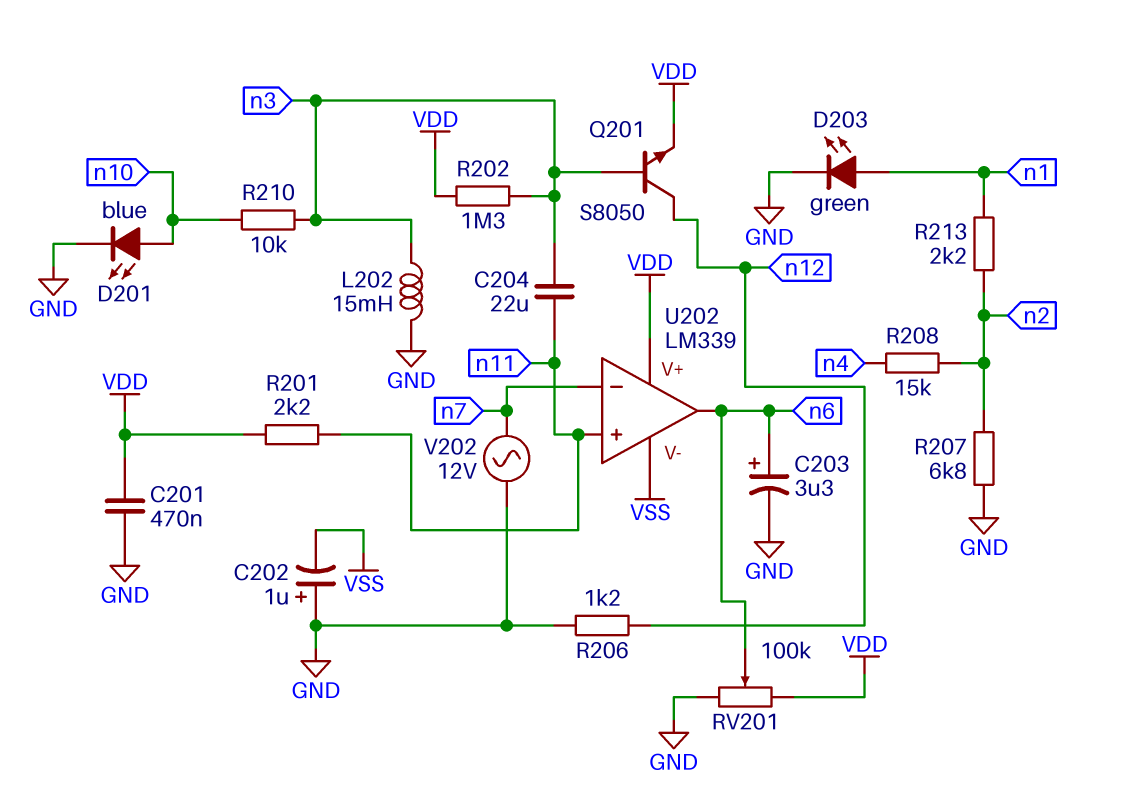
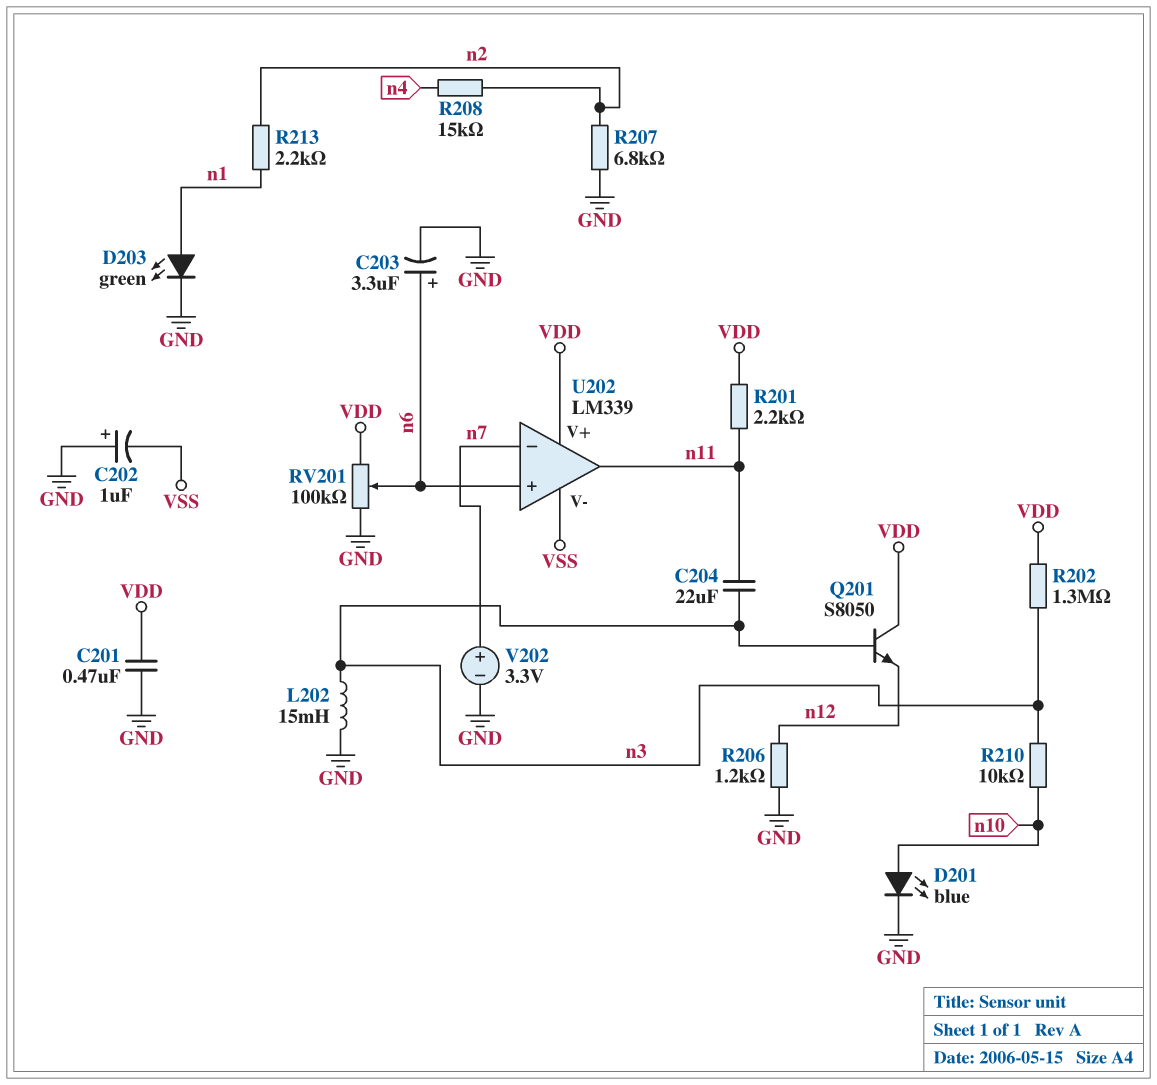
Q201: NPN S8050 (B n3, C n12, E VDD) -> NPN S8050 (B n3, C VDD, E n12)
U202 pin in+: n11 -> n6
U202 pin out: n6 -> n11
V202: AC 12V (GND, n7) -> 3.3V (plus n7, minus GND)

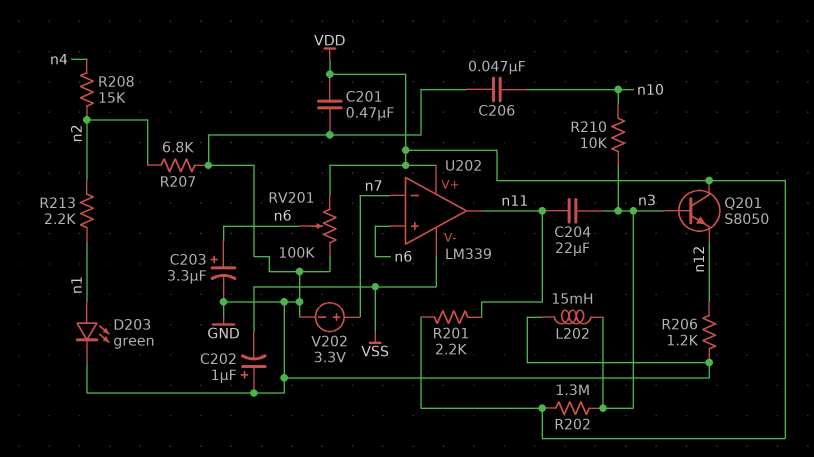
C206: none -> 47nF (GND, n10)
D201: LED blue (A n10, K GND) -> none

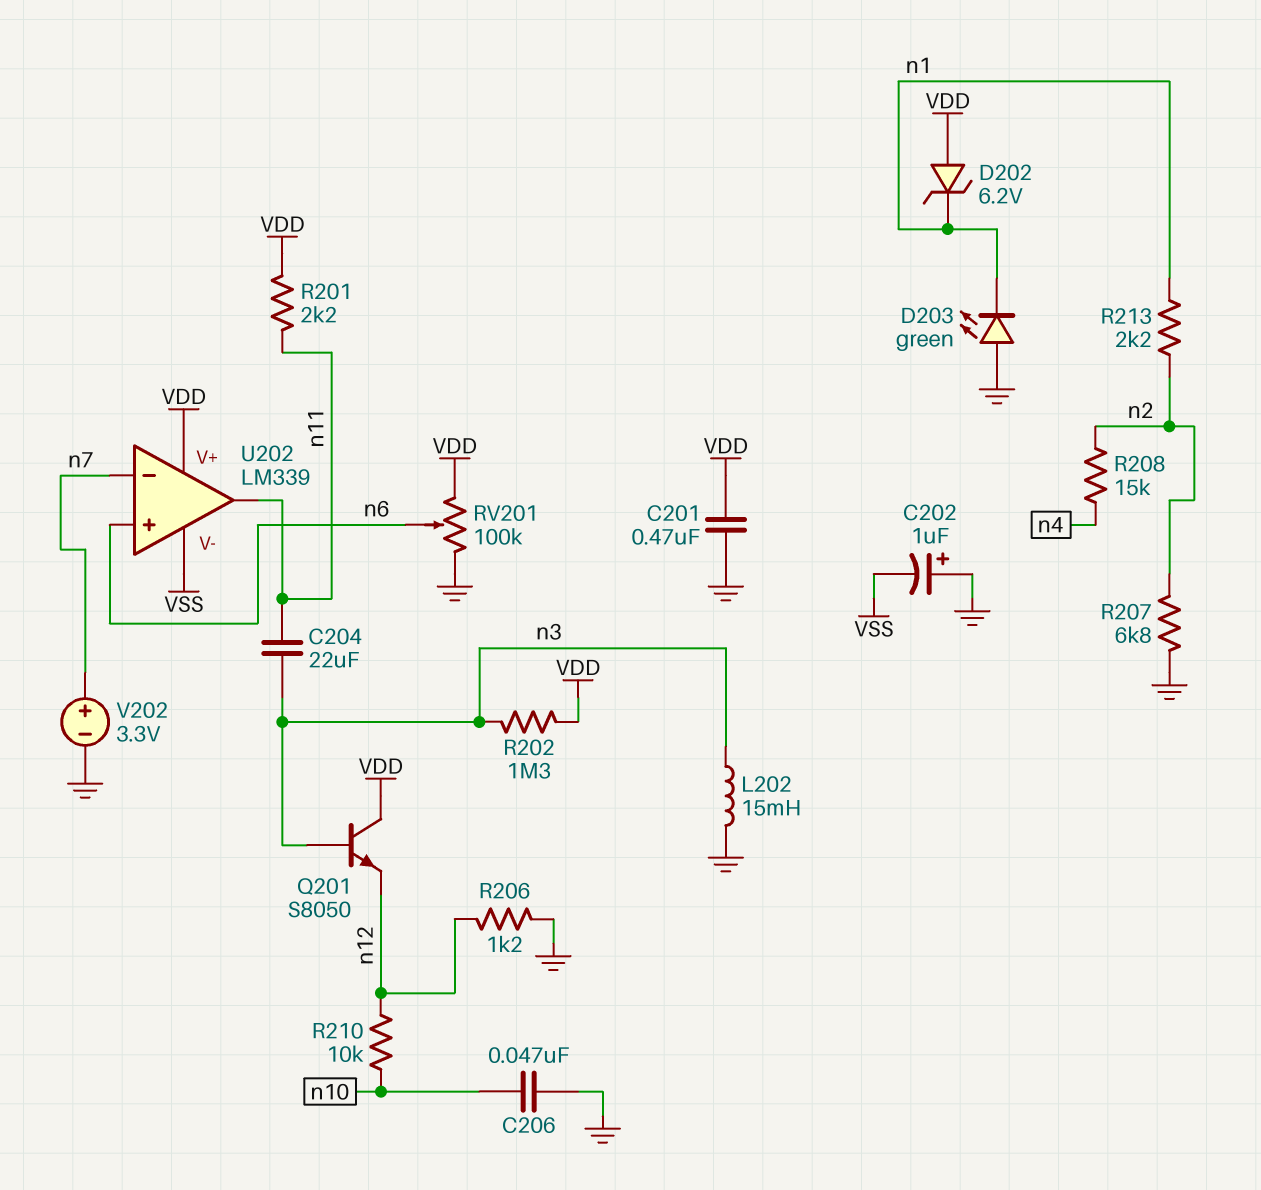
C203: 3.3uF (plus n6, minus GND) -> none
D202: none -> zener 6.2V (A VDD, K n1)
D203: LED green (A n1, K GND) -> LED green (A GND, K n1)
R210: 10k (n3, n10) -> 10k (n10, n12)

